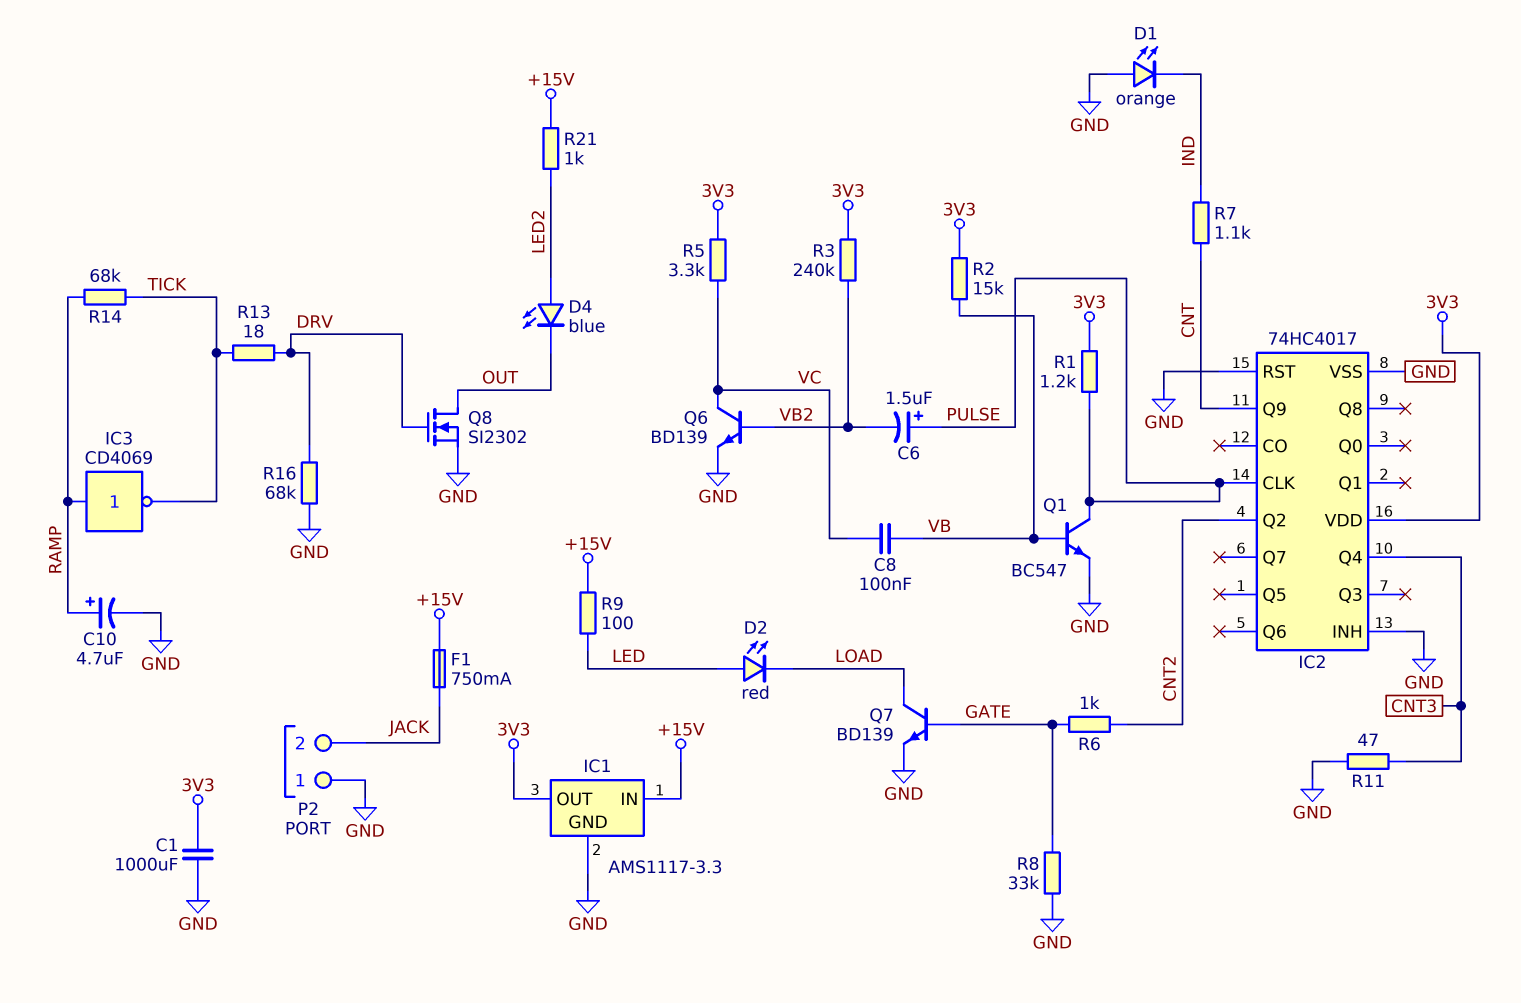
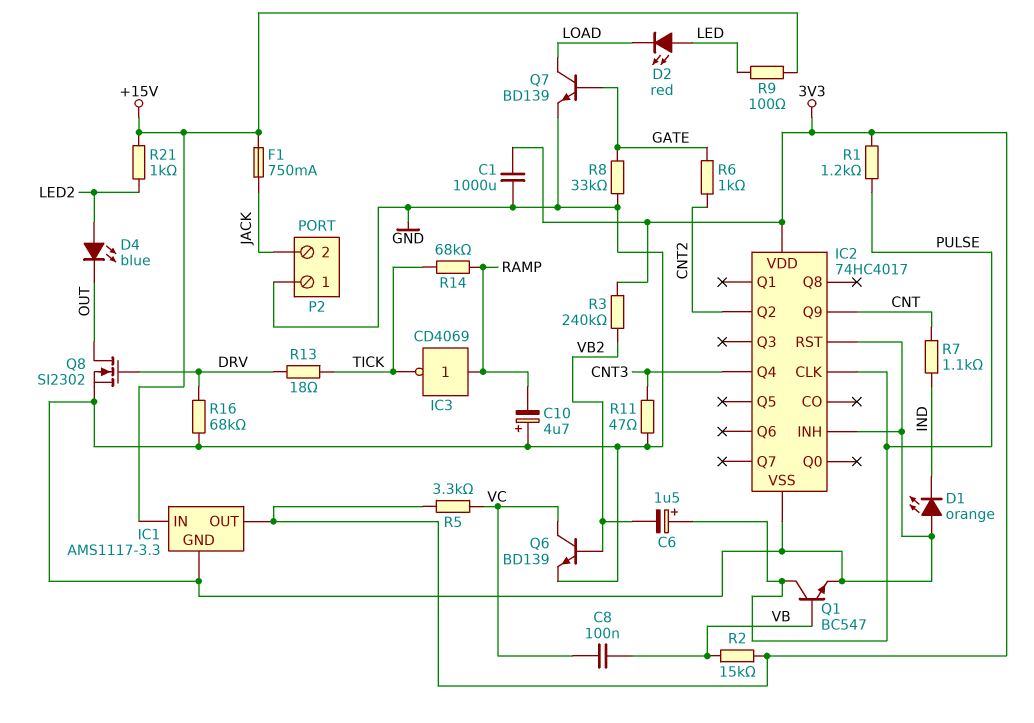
C10: 4.7uF (plus RAMP, minus GND) -> 4.7uF (plus GND, minus RAMP)

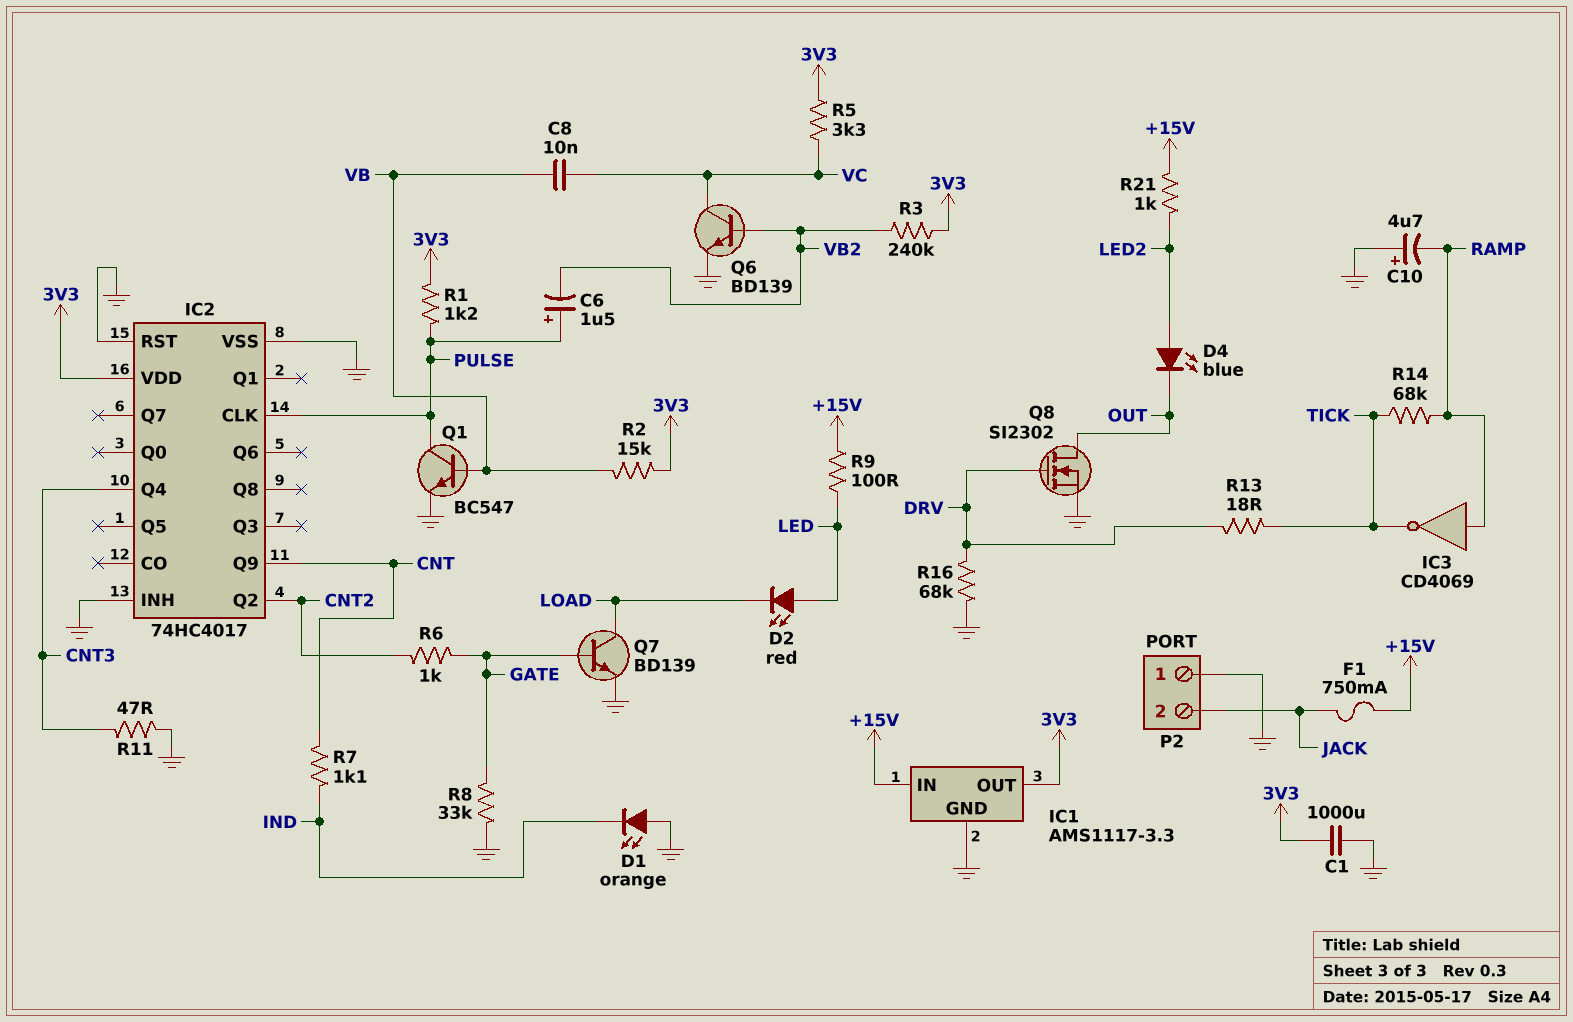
C8: 100nF (VB, VC) -> 10nF (VB, VC)

